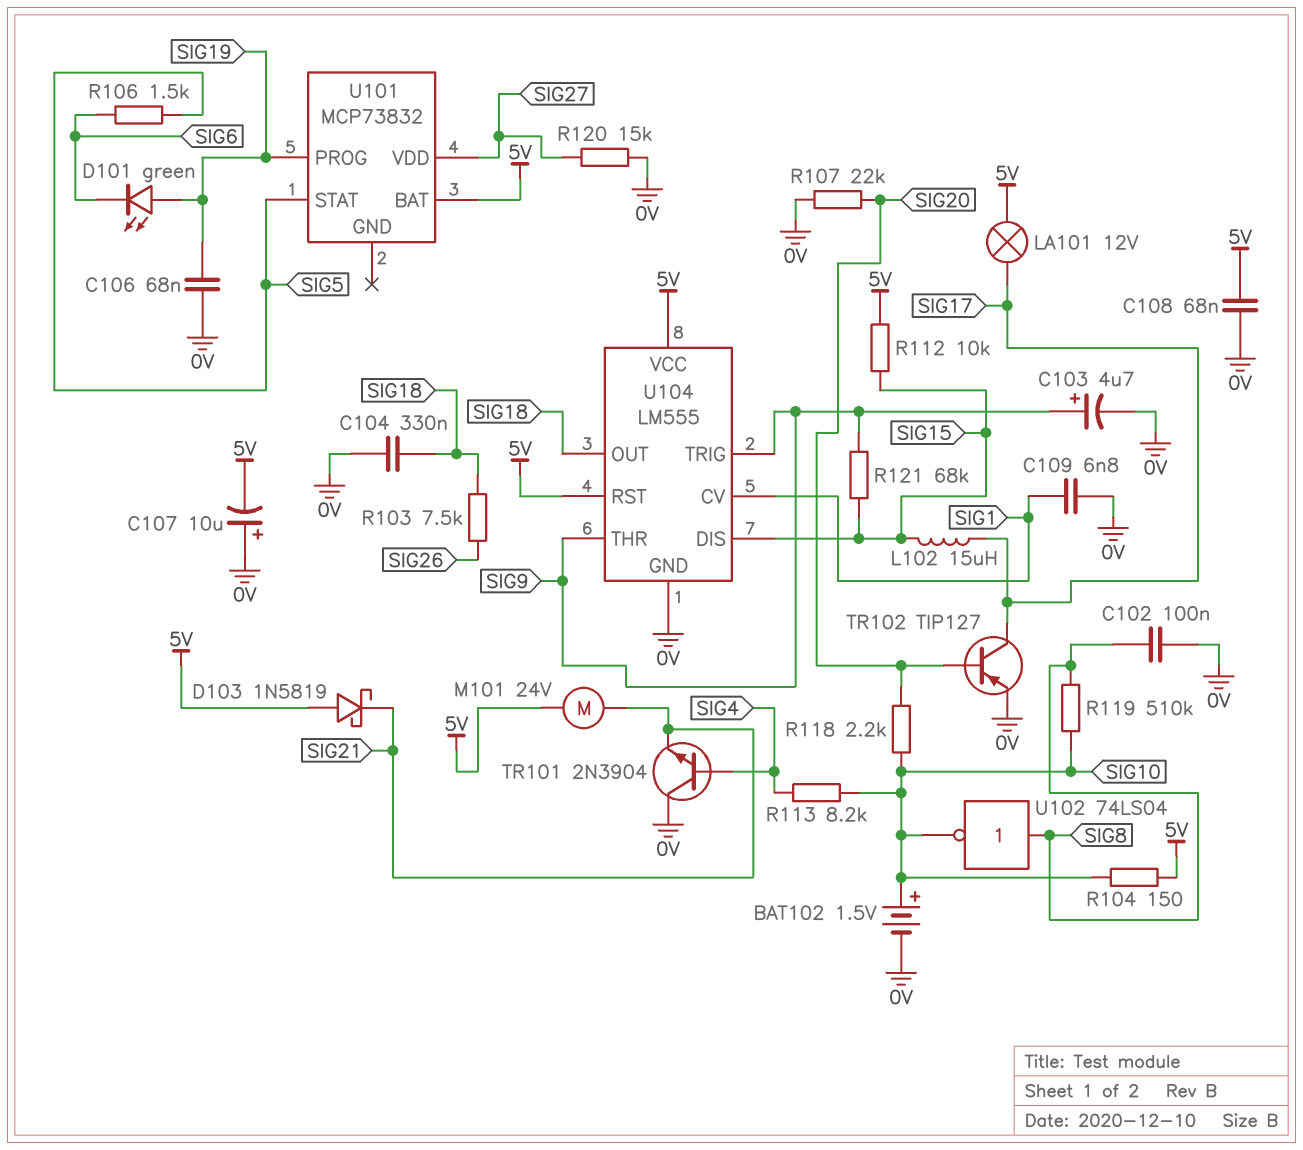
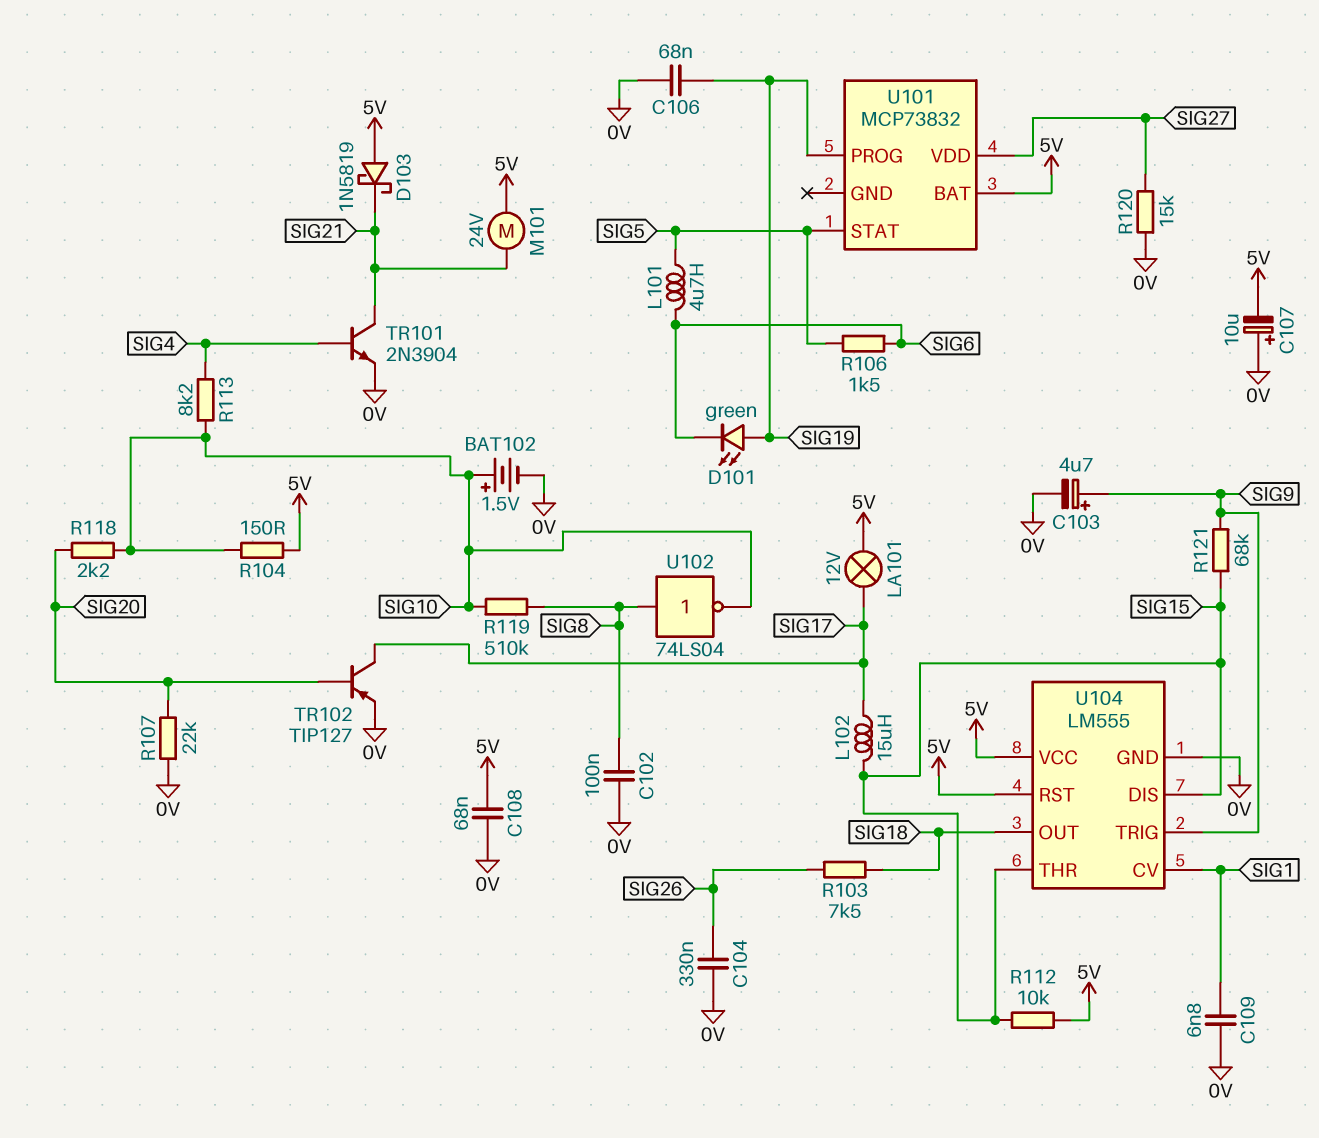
C104: 330nF (0V, SIG18) -> 330nF (0V, SIG26)
L101: none -> 4.7uH (SIG5, SIG6)
TR101: NPN 2N3904 (B SIG4, C 0V, E SIG21) -> NPN 2N3904 (B SIG4, C SIG21, E 0V)
U104 pin THR: SIG9 -> SIG15

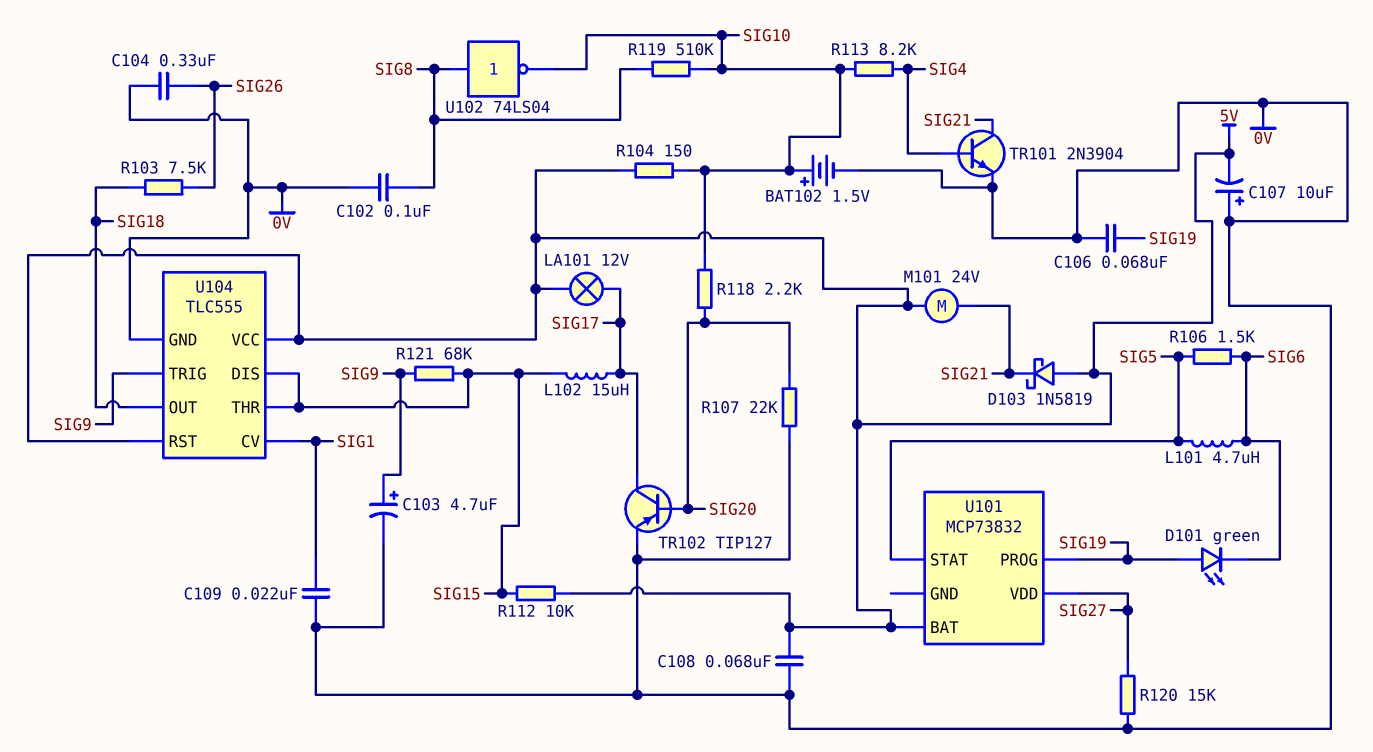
C109: 6.8nF (0V, SIG1) -> 22nF (0V, SIG1)
U104: LM555 -> TLC555

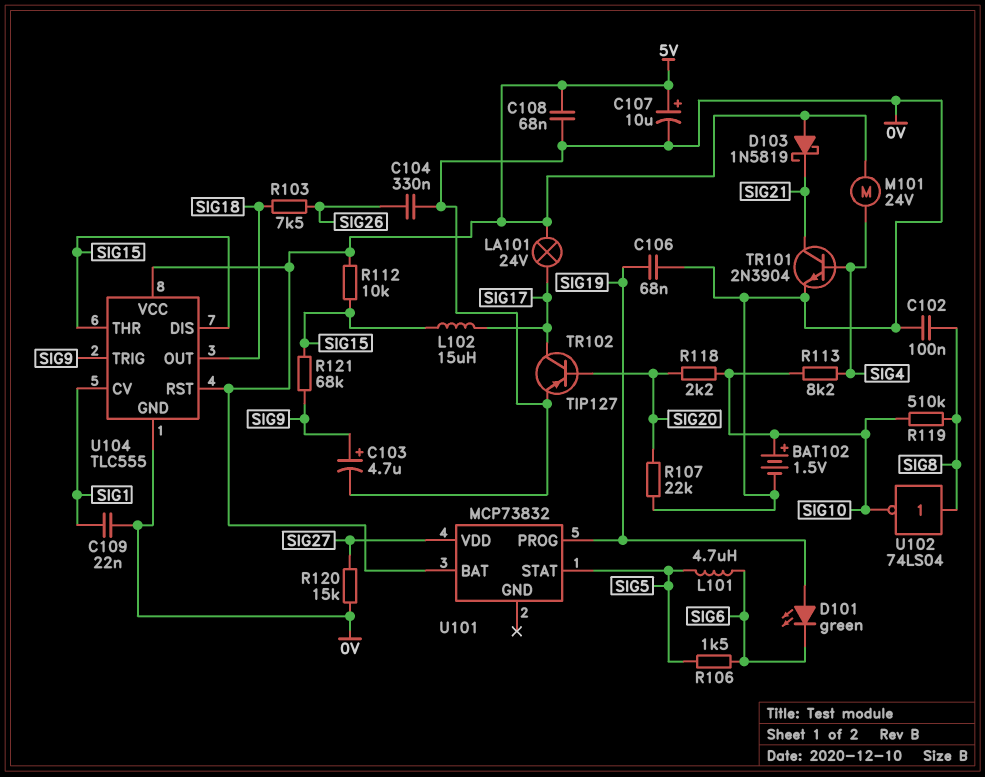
C107: 10uF (plus 0V, minus 5V) -> 10uF (plus 5V, minus 0V)
LA101: lamp 12V (5V, SIG17) -> lamp 24V (5V, SIG17)
M101: motor 24V (5V, SIG21) -> motor 24V (5V, SIG4)
R104: 150 (5V, SIG10) -> none

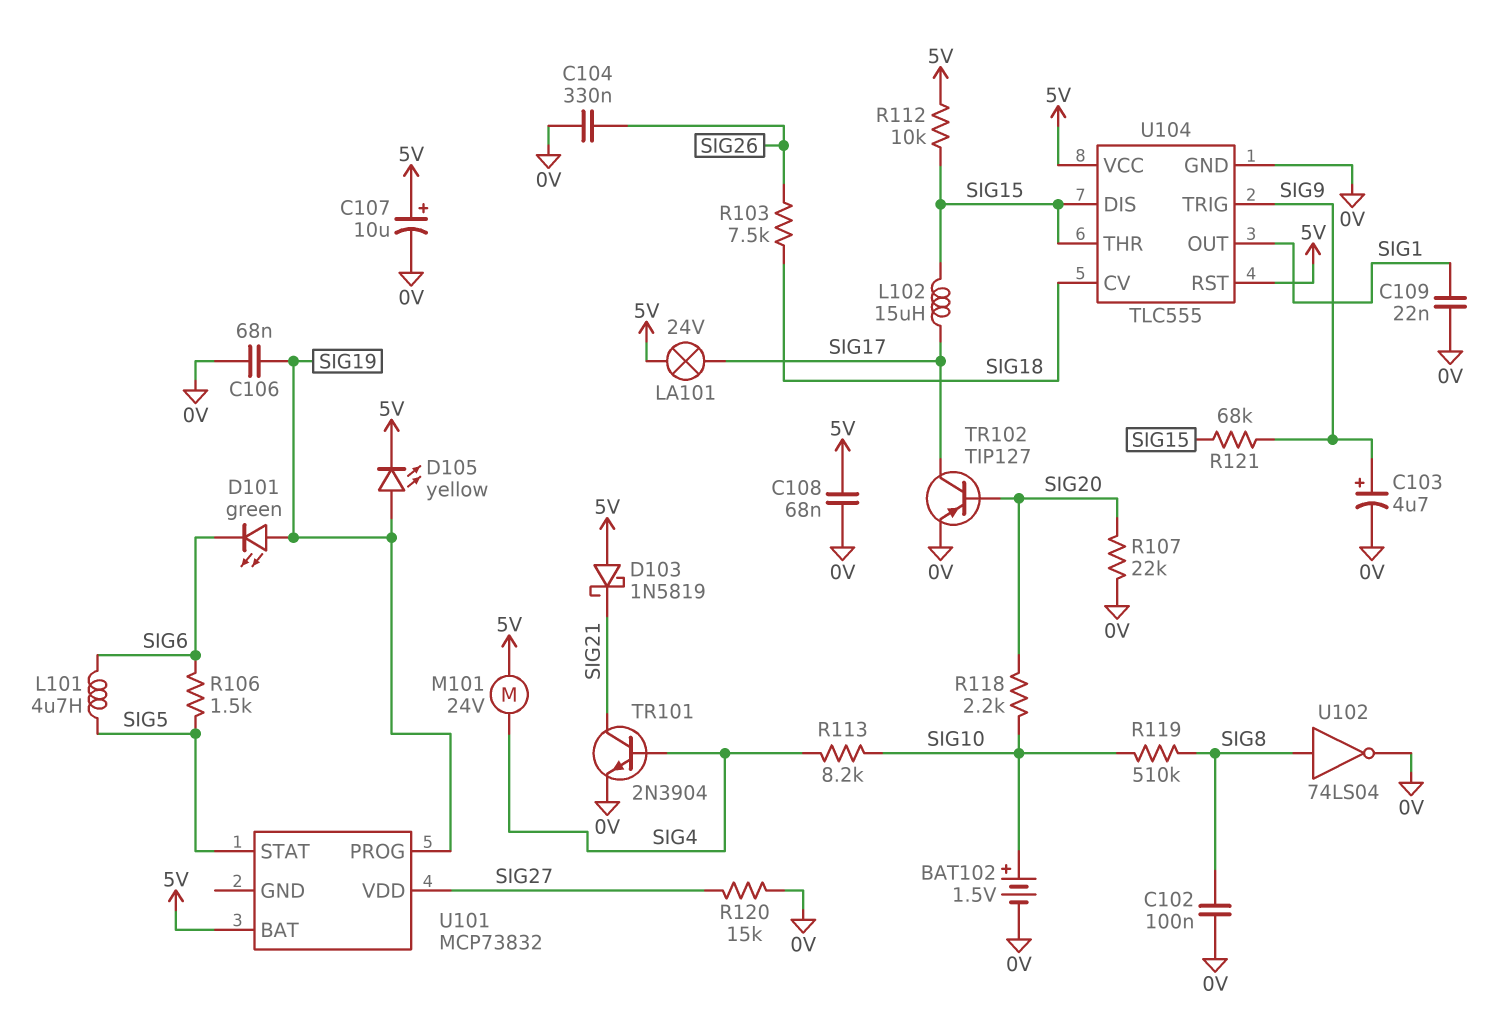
D105: none -> LED yellow (A SIG19, K 5V)
U102: NOT 74LS04 (in SIG8, out SIG10) -> NOT 74LS04 (in SIG8, out 0V)
U104 pin CV: SIG1 -> SIG18
U104 pin OUT: SIG18 -> SIG1

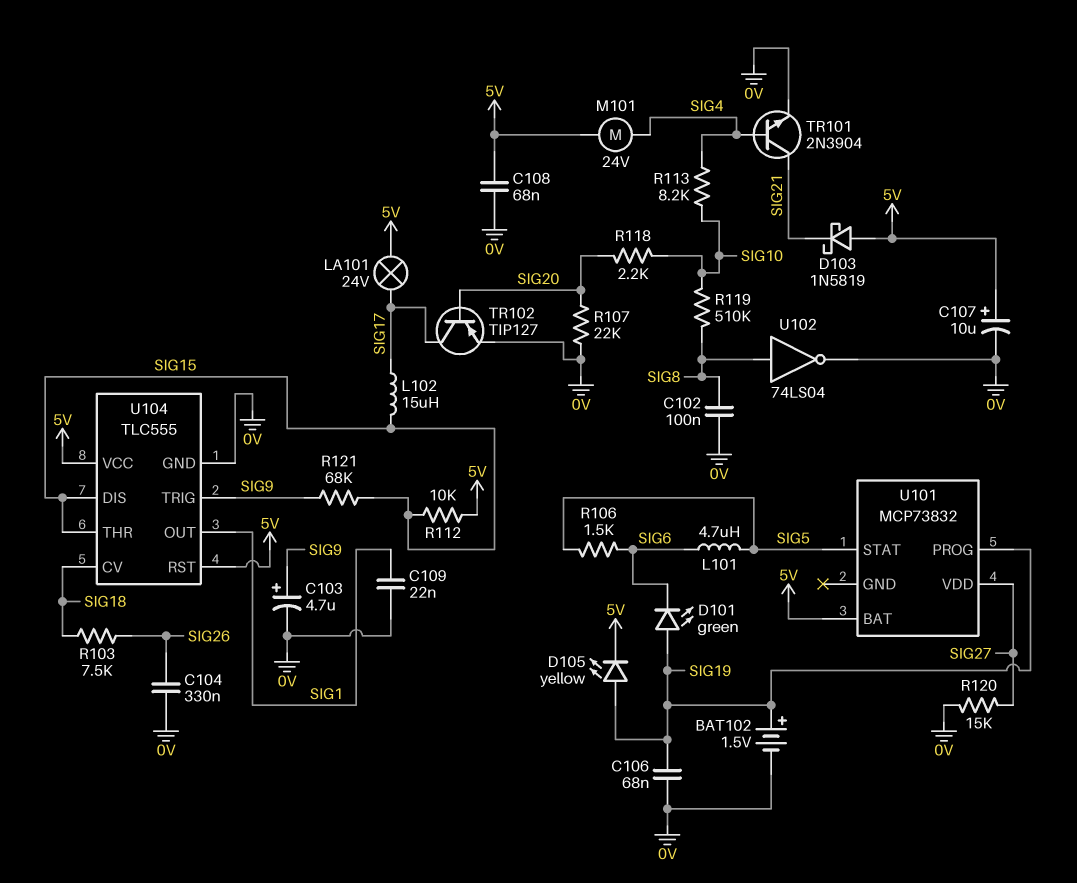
BAT102: 1.5V (plus SIG10, minus 0V) -> 1.5V (plus SIG19, minus 0V)

